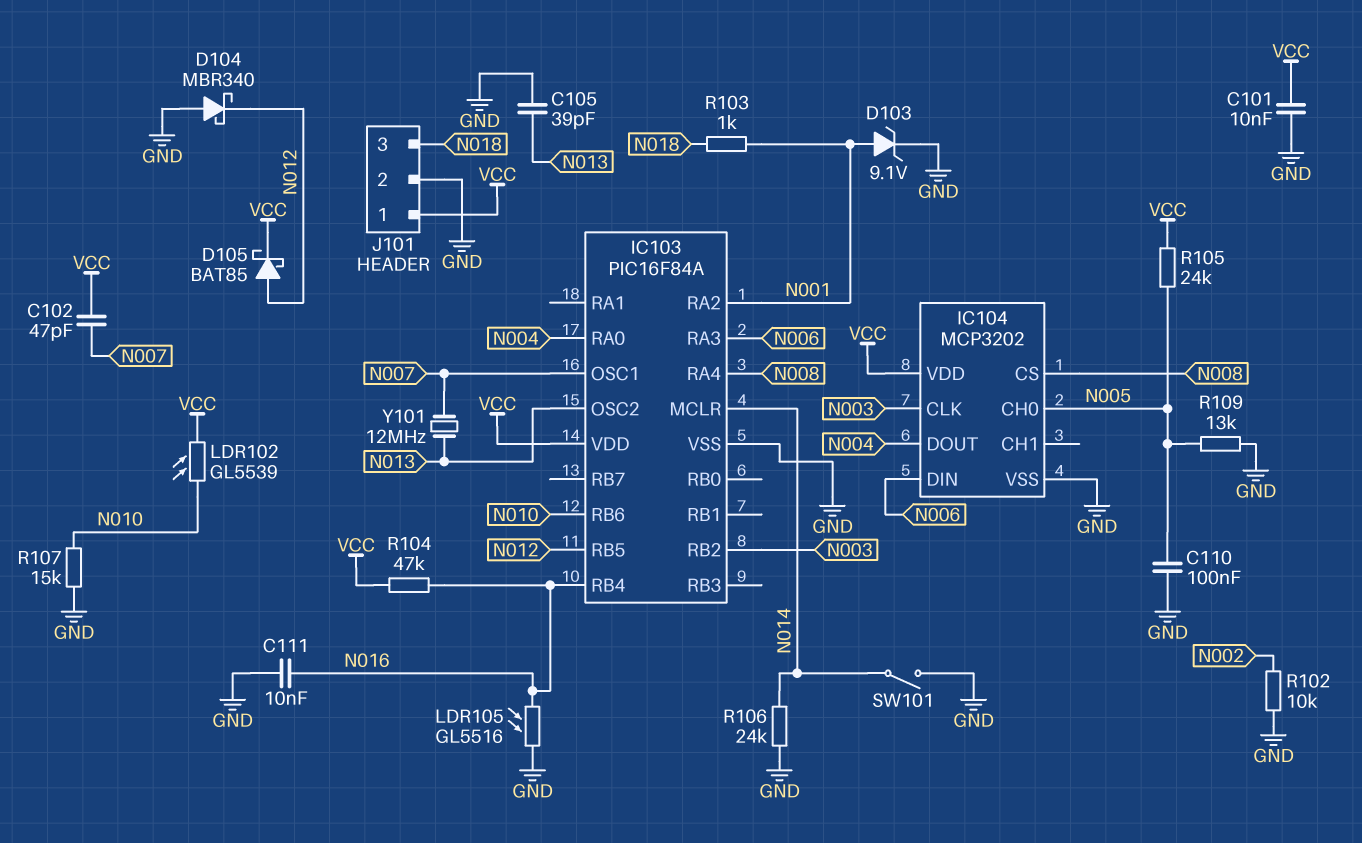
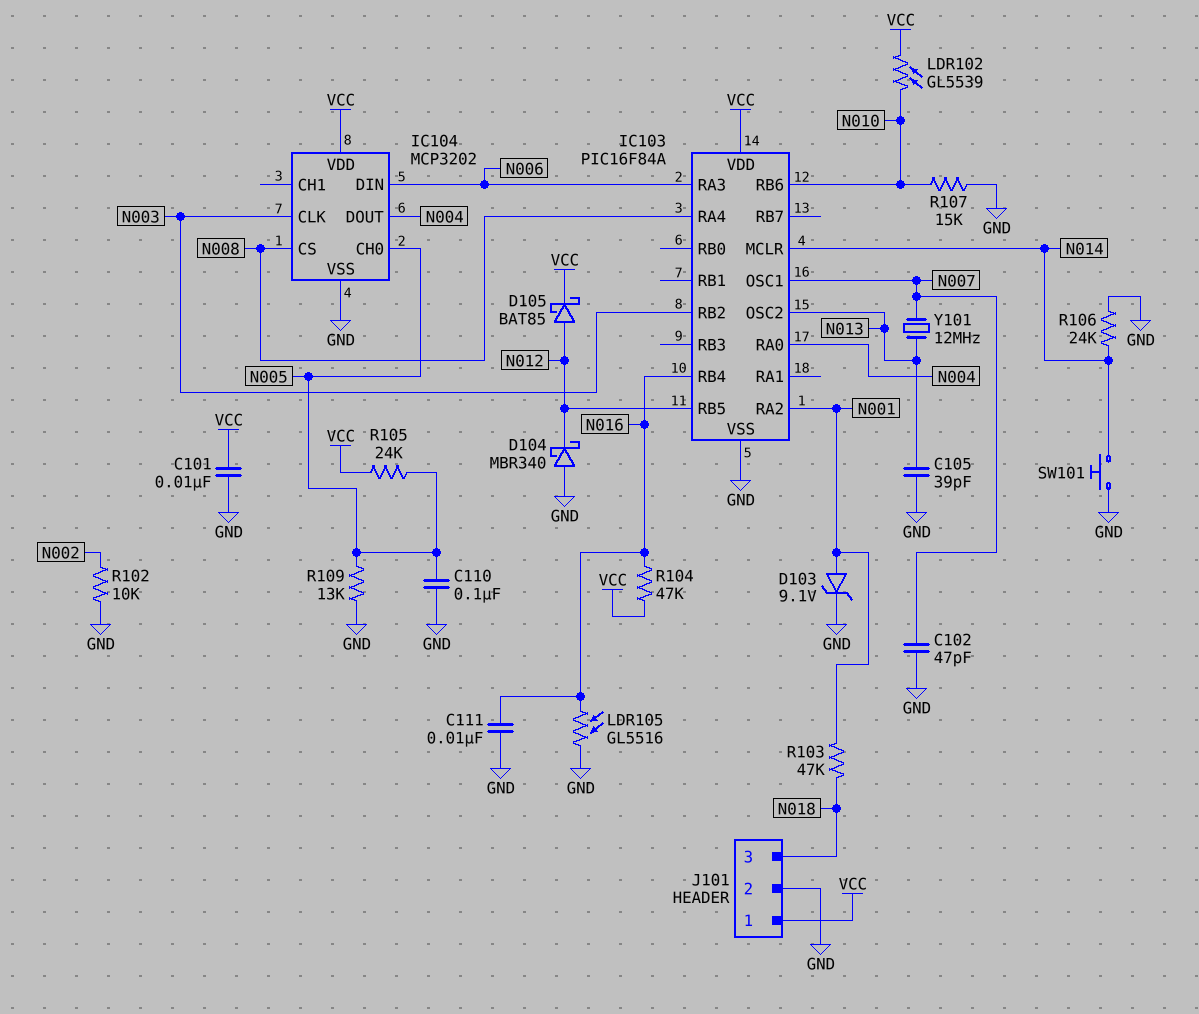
C102: 47pF (N007, VCC) -> 47pF (GND, N007)
R103: 1k (N001, N018) -> 47k (N001, N018)
SW101: switch (GND, N014) -> button (GND, N014)

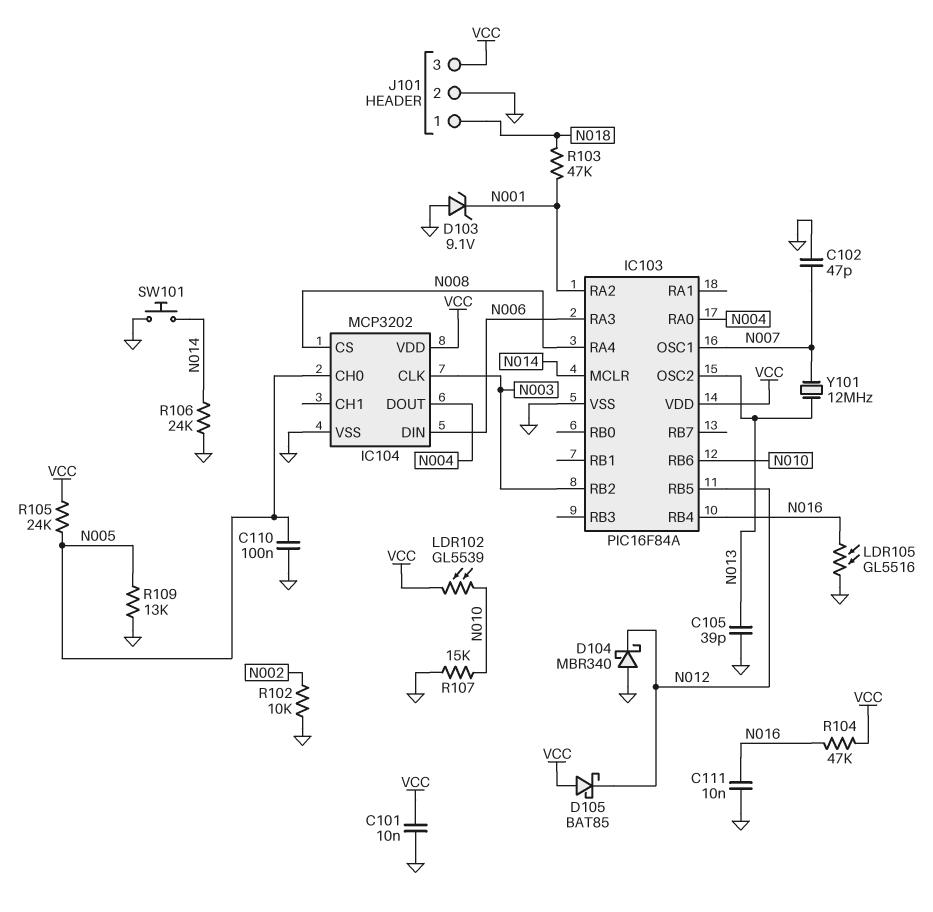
D103: zener 9.1V (A N001, K GND) -> zener 9.1V (A GND, K N001)
D105: schottky BAT85 (A N012, K VCC) -> schottky BAT85 (A VCC, K N012)
J101 pin 1: VCC -> N018
J101 pin 3: N018 -> VCC

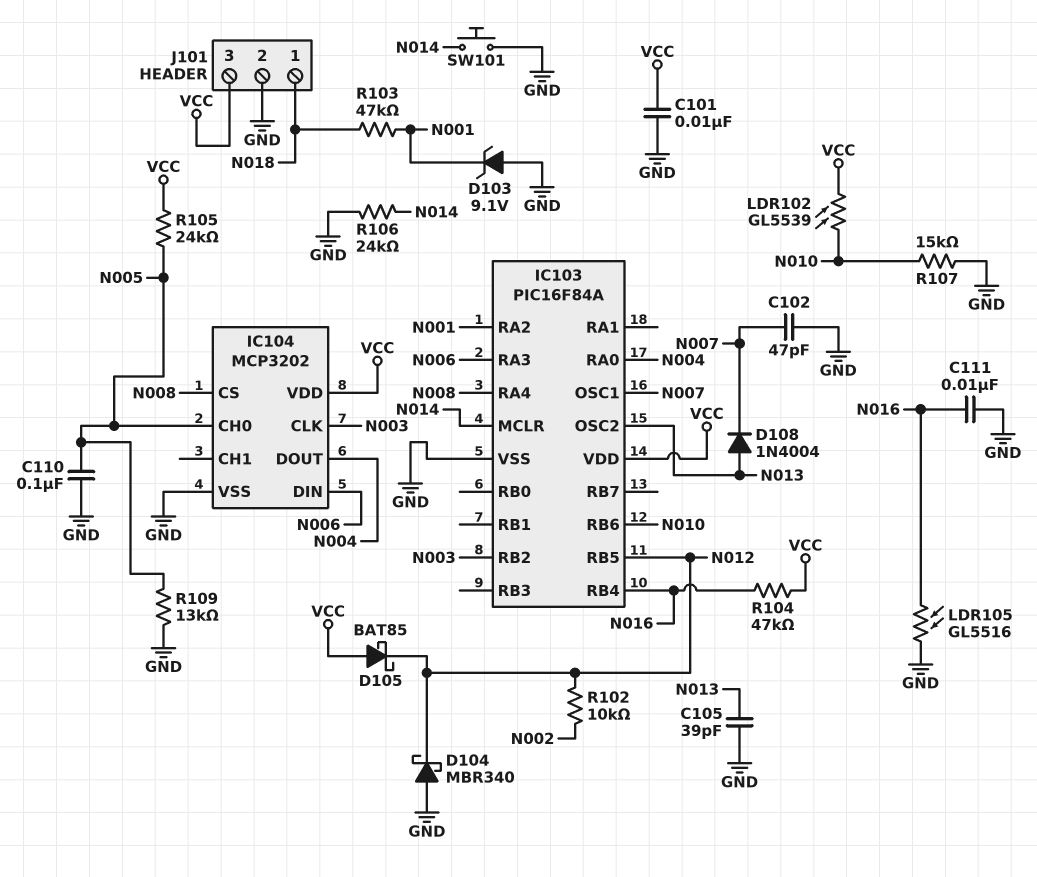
D108: none -> diode 1N4004 (A N013, K N007)
R102: 10k (GND, N002) -> 10k (N002, N012)
Y101: 12MHz (N007, N013) -> none

